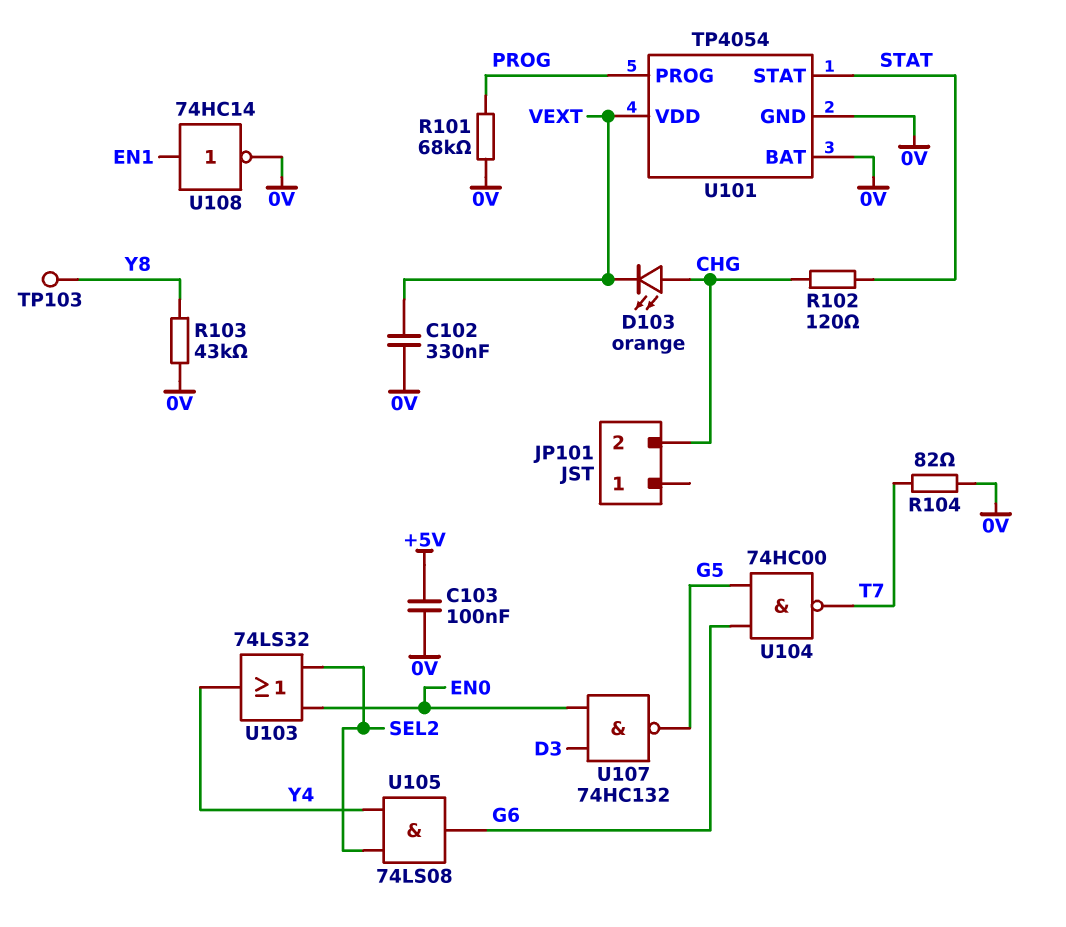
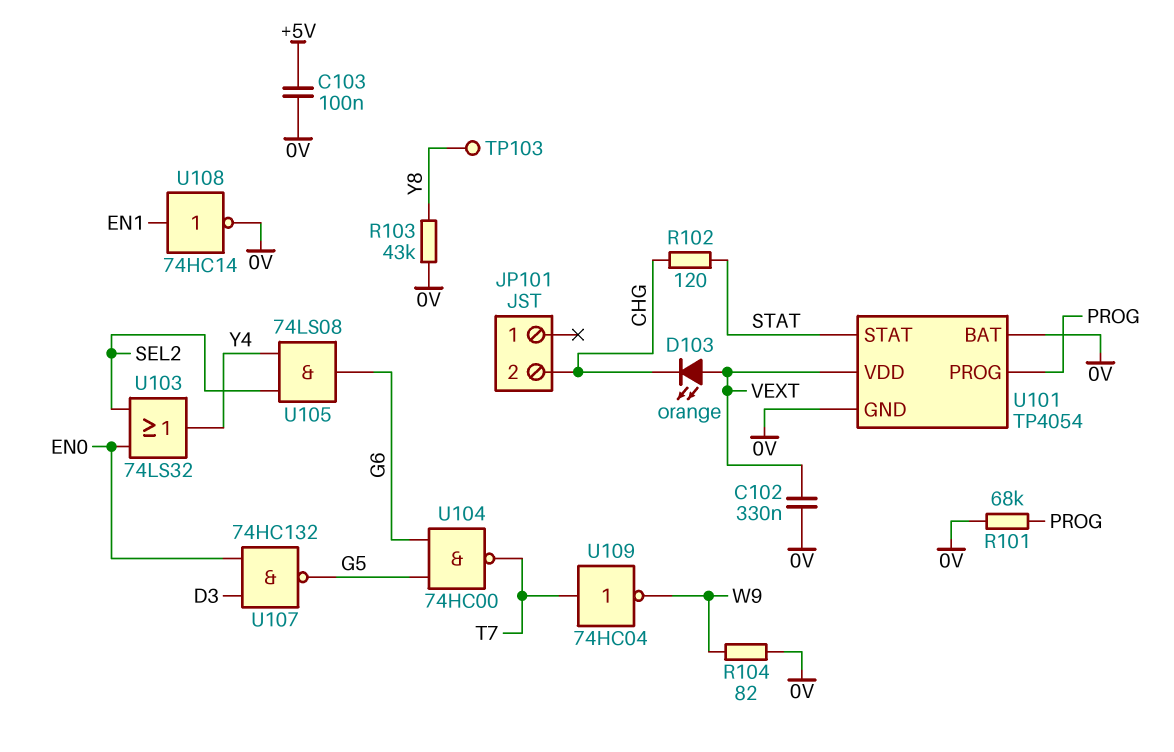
D103: LED orange (A CHG, K VEXT) -> LED orange (A VEXT, K CHG)
R104: 82 (0V, T7) -> 82 (0V, W9)
U109: none -> NOT 74HC04 (in T7, out W9)

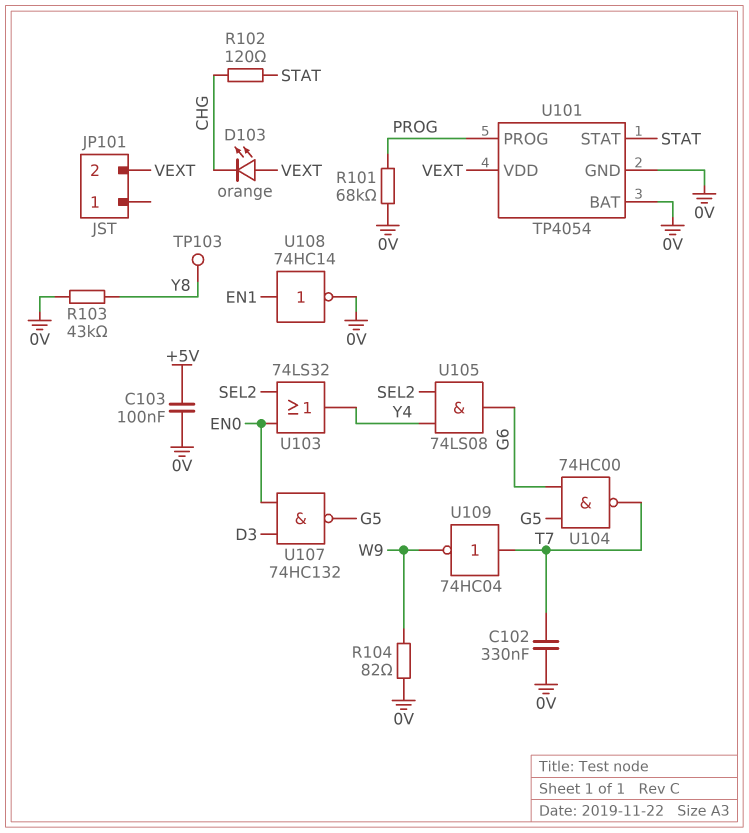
C102: 330nF (0V, VEXT) -> 330nF (0V, T7)
JP101 pin 2: CHG -> VEXT

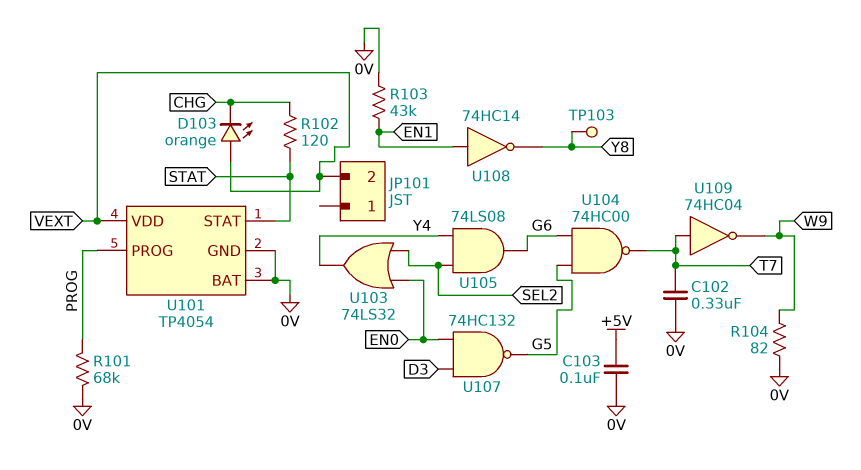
R103: 43k (0V, Y8) -> 43k (0V, EN1)
U108: NOT 74HC14 (in EN1, out 0V) -> NOT 74HC14 (in EN1, out Y8)

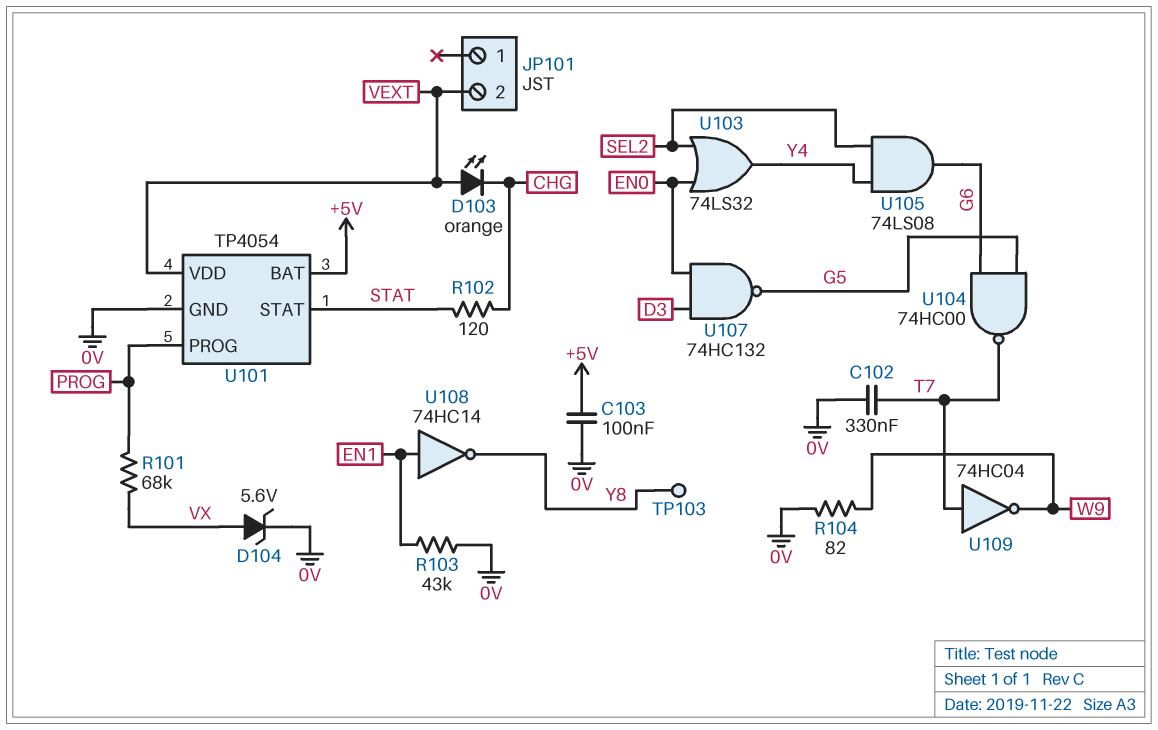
D104: none -> zener 5.6V (A VX, K 0V)
R101: 68k (0V, PROG) -> 68k (PROG, VX)
U101 pin BAT: 0V -> +5V

